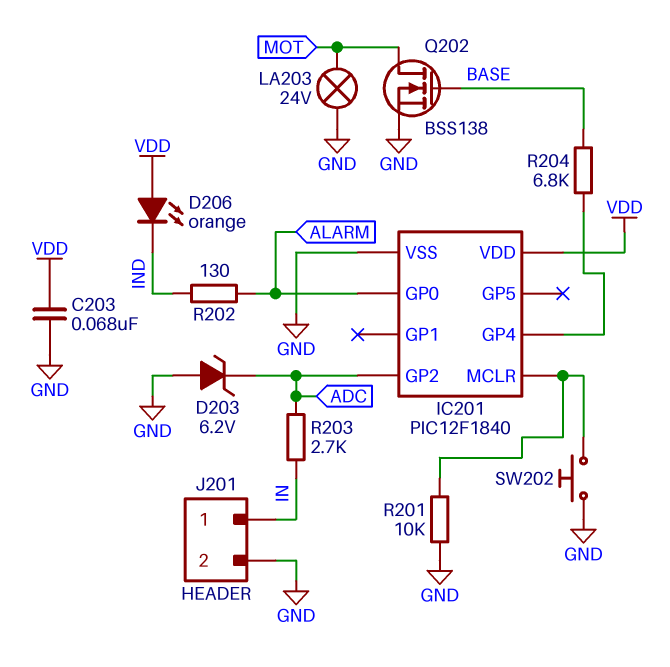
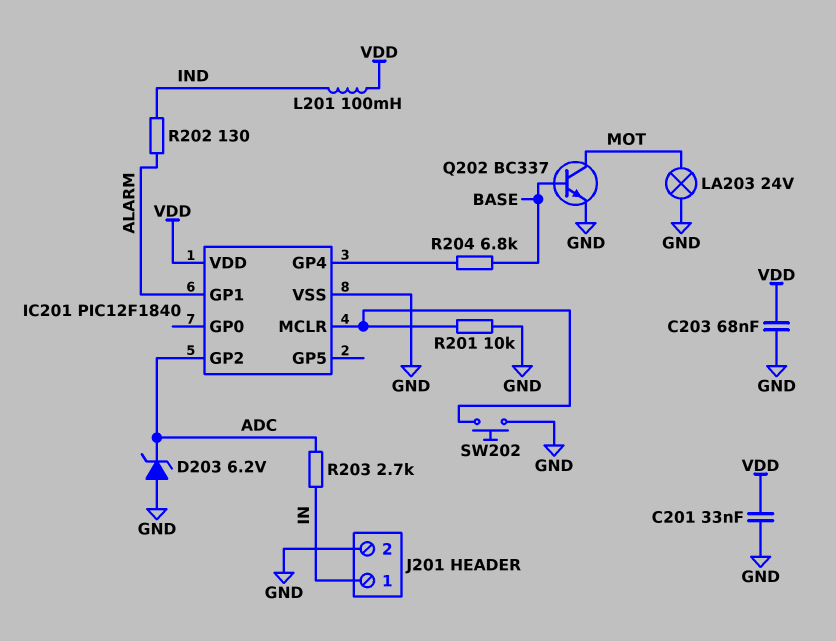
C201: none -> 33nF (GND, VDD)
D206: LED orange (A VDD, K IND) -> none
IC201 pin GP0: ALARM -> none
IC201 pin GP1: none -> ALARM
L201: none -> 100mH (IND, VDD)
Q202: NMOS BSS138 (G BASE, D MOT, S GND) -> NPN BC337 (B BASE, C MOT, E GND)

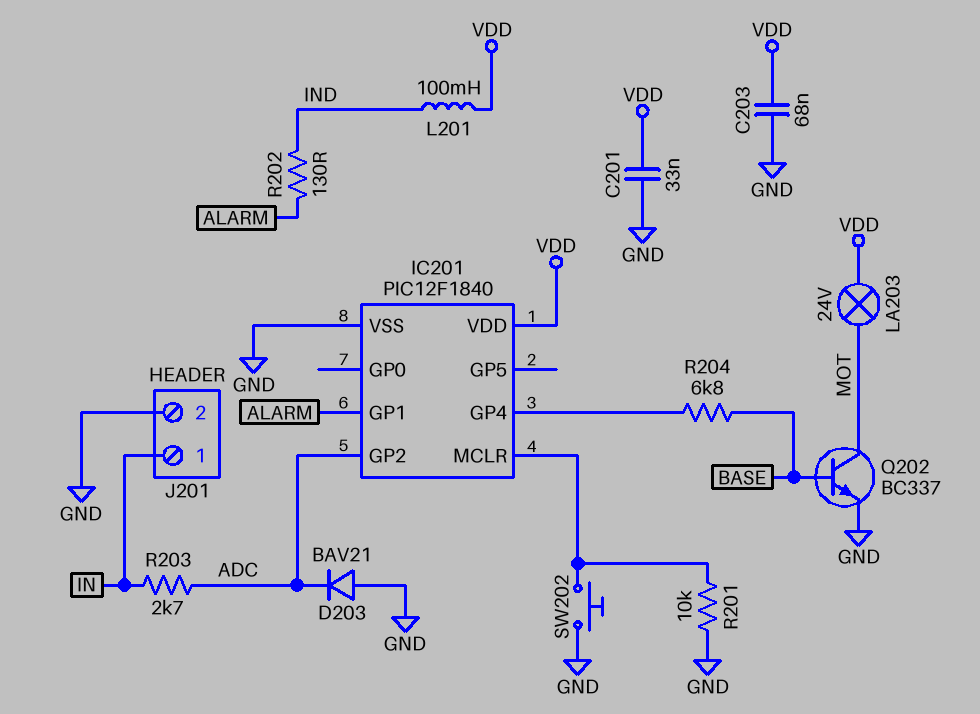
D203: zener 6.2V (A GND, K ADC) -> diode BAV21 (A GND, K ADC)
LA203: lamp 24V (GND, MOT) -> lamp 24V (MOT, VDD)

